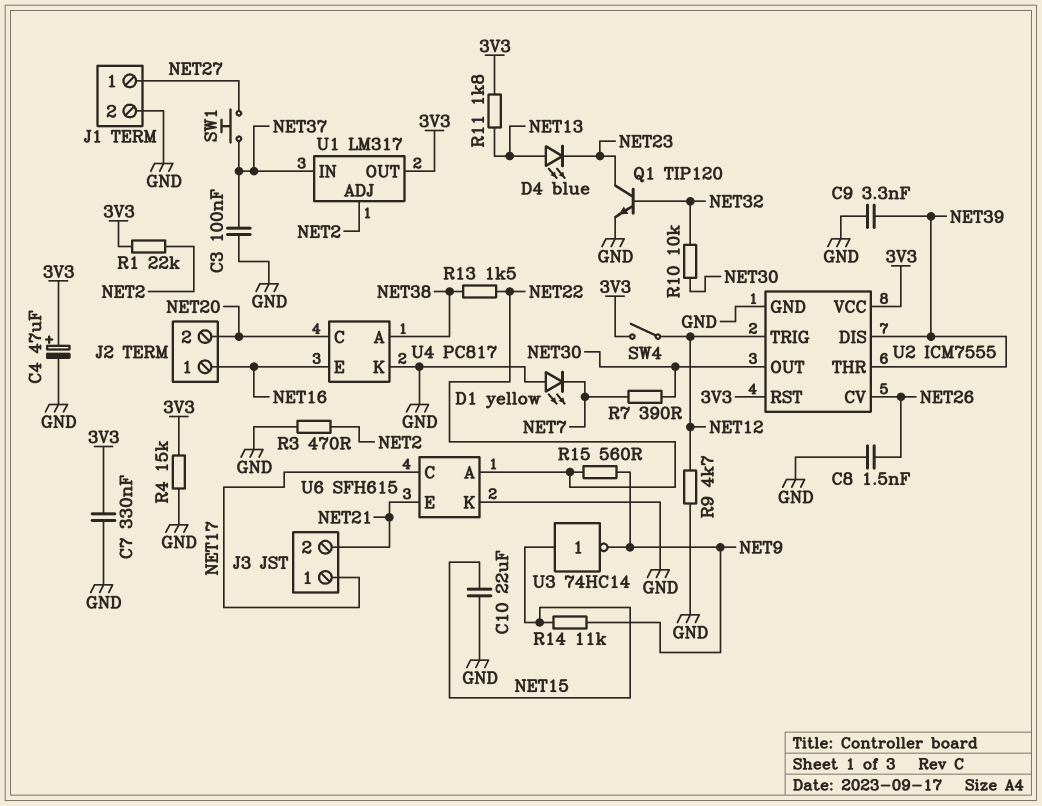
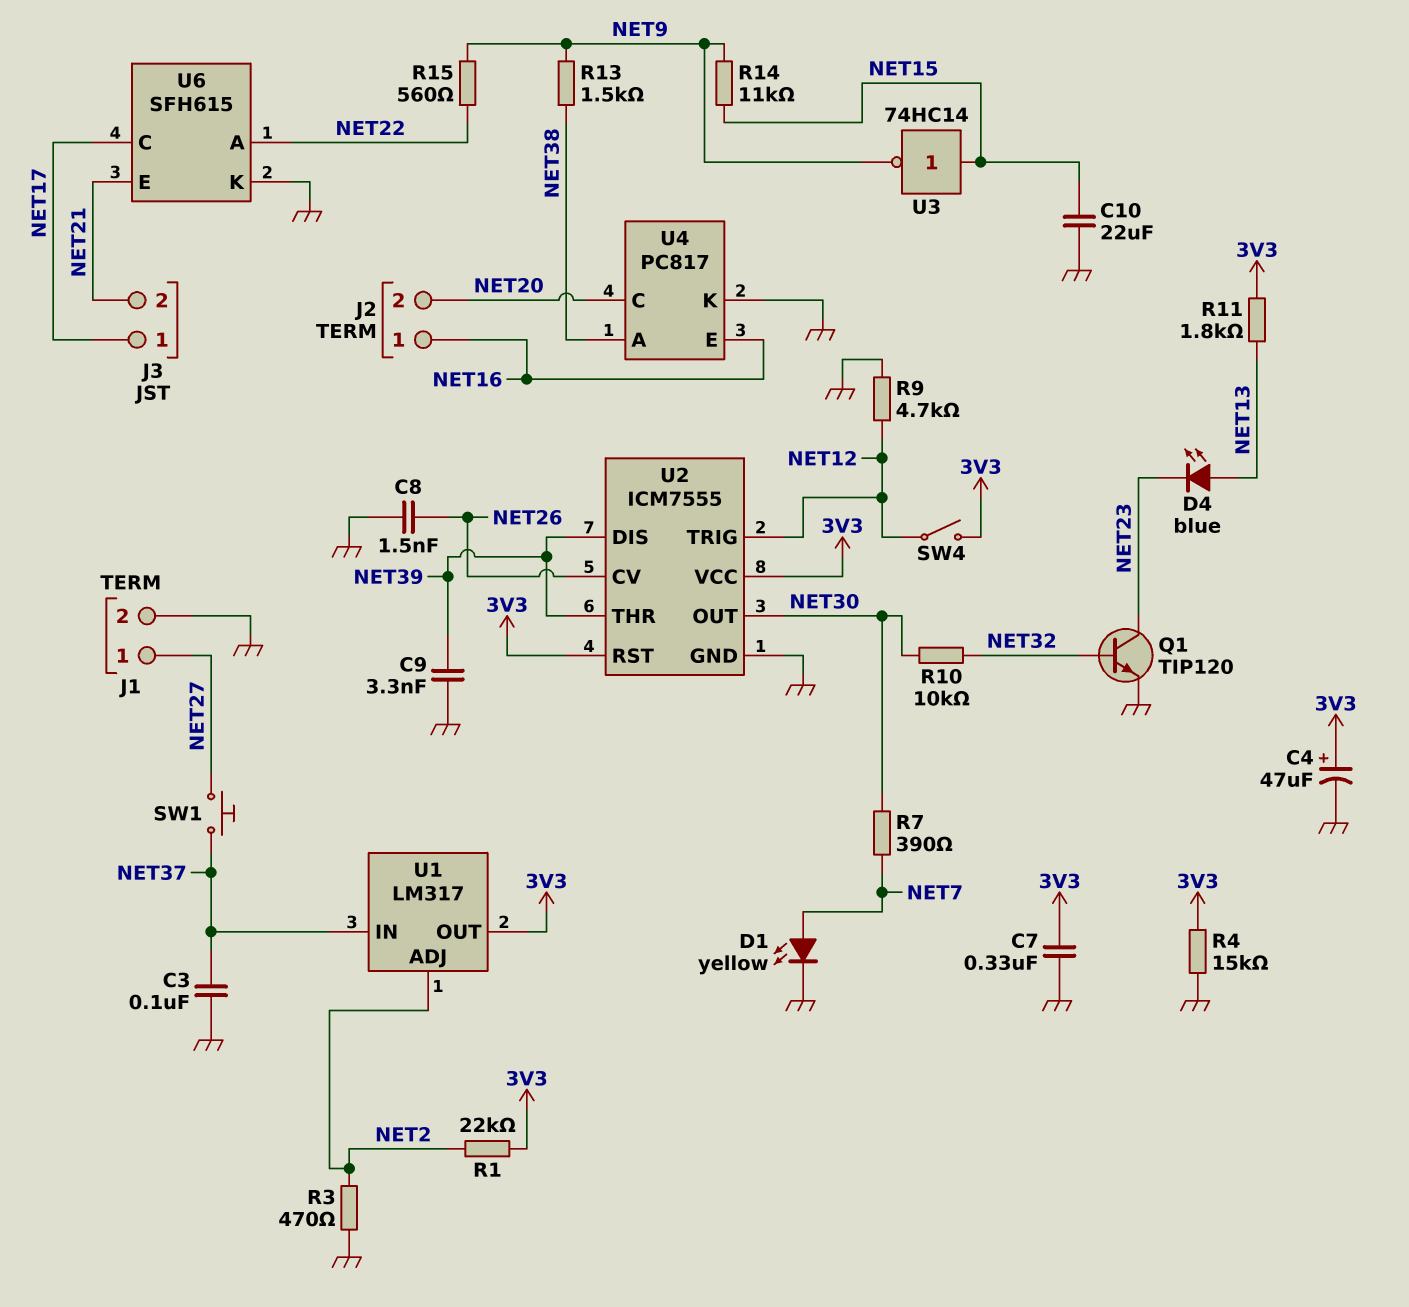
D1: LED yellow (A GND, K NET7) -> LED yellow (A NET7, K GND)
R13: 1.5k (NET22, NET38) -> 1.5k (NET9, NET38)

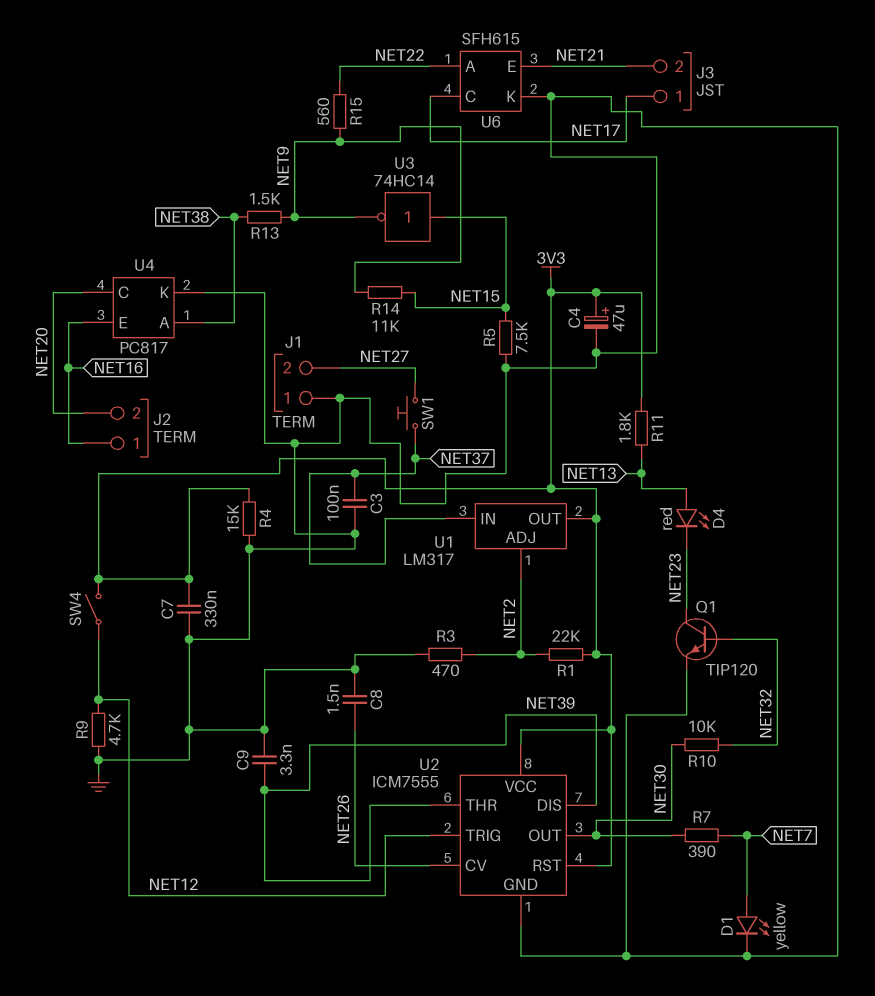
C10: 22uF (GND, NET15) -> none
D4: LED blue (A NET13, K NET23) -> LED red (A NET13, K NET23)
J1 pin 1: NET27 -> GND
J1 pin 2: GND -> NET27
R5: none -> 7.5k (GND, NET15)

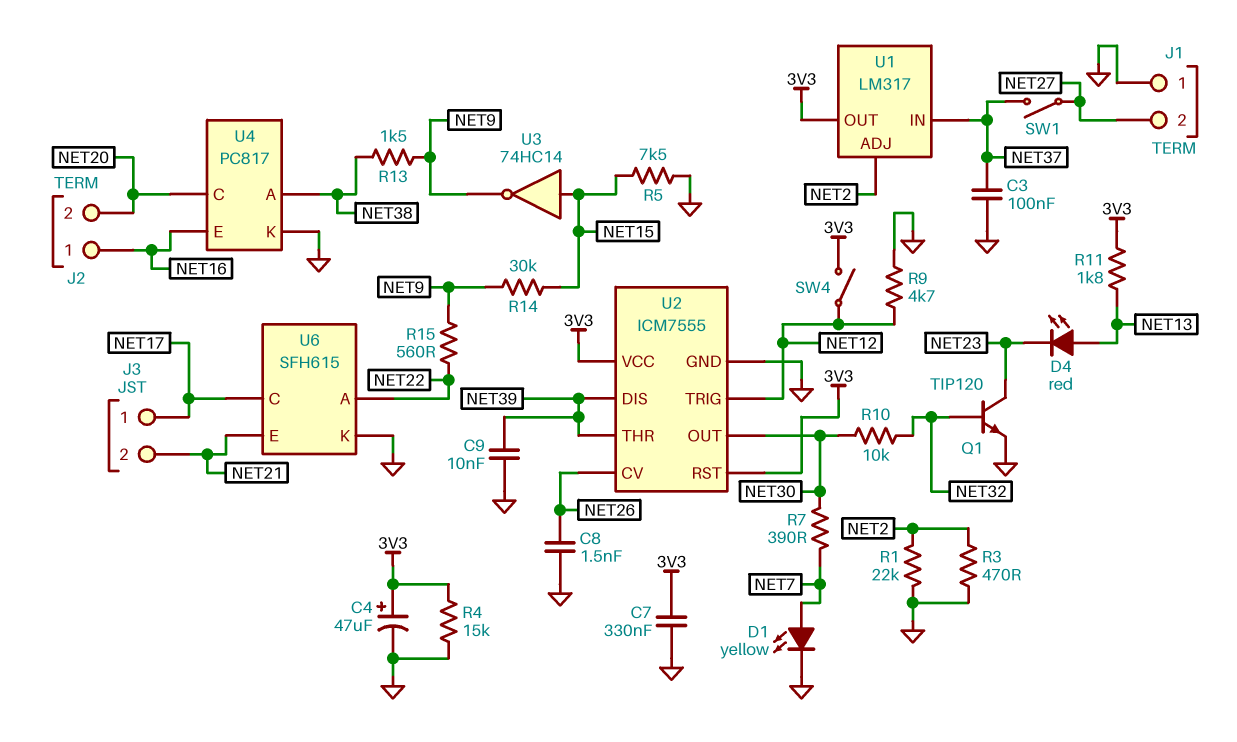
C9: 3.3nF (GND, NET39) -> 10nF (GND, NET39)
R1: 22k (3V3, NET2) -> 22k (GND, NET2)
R14: 11k (NET9, NET15) -> 30k (NET9, NET15)
SW1: button (NET27, NET37) -> switch (NET27, NET37)

